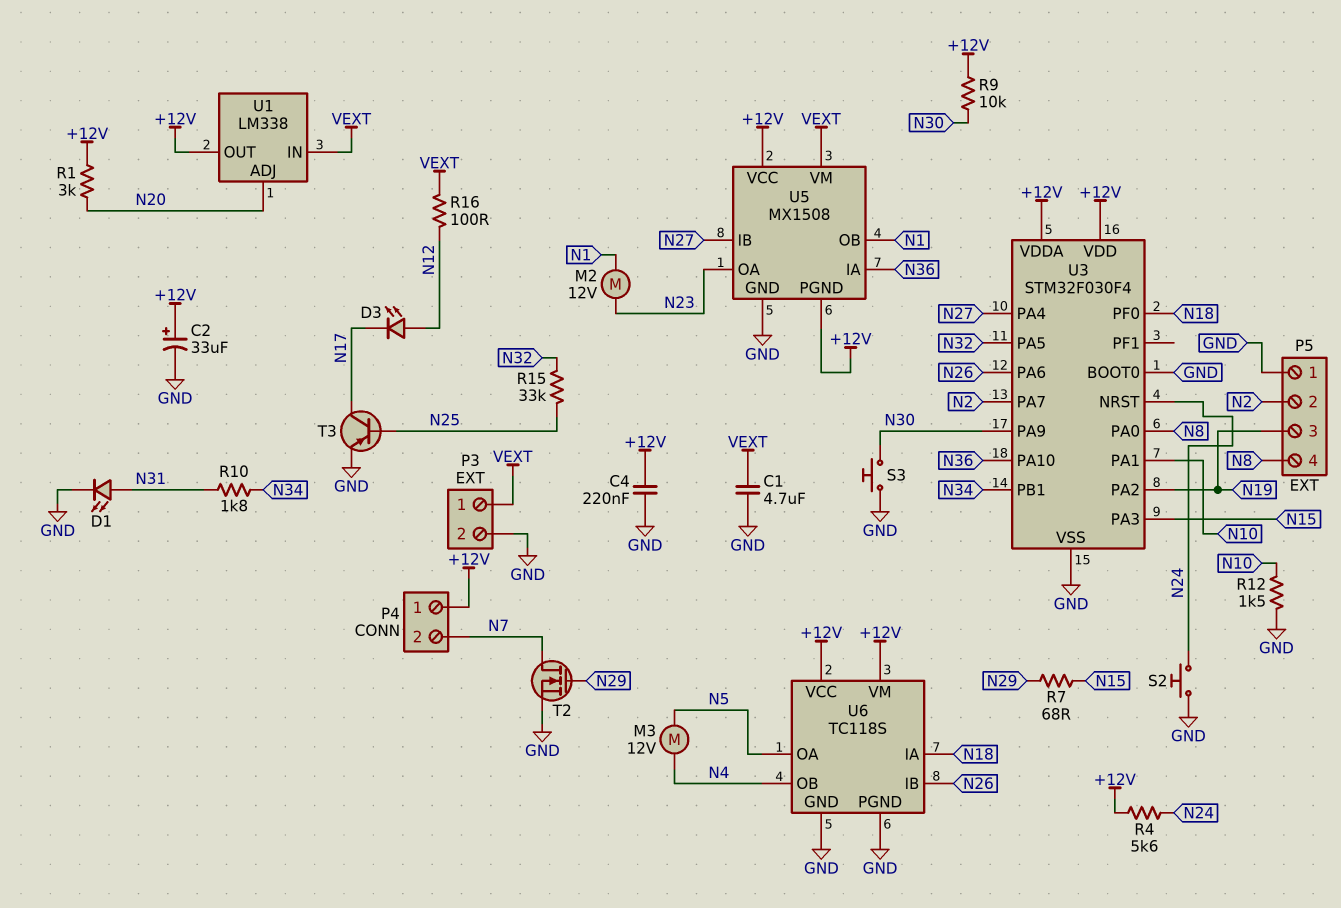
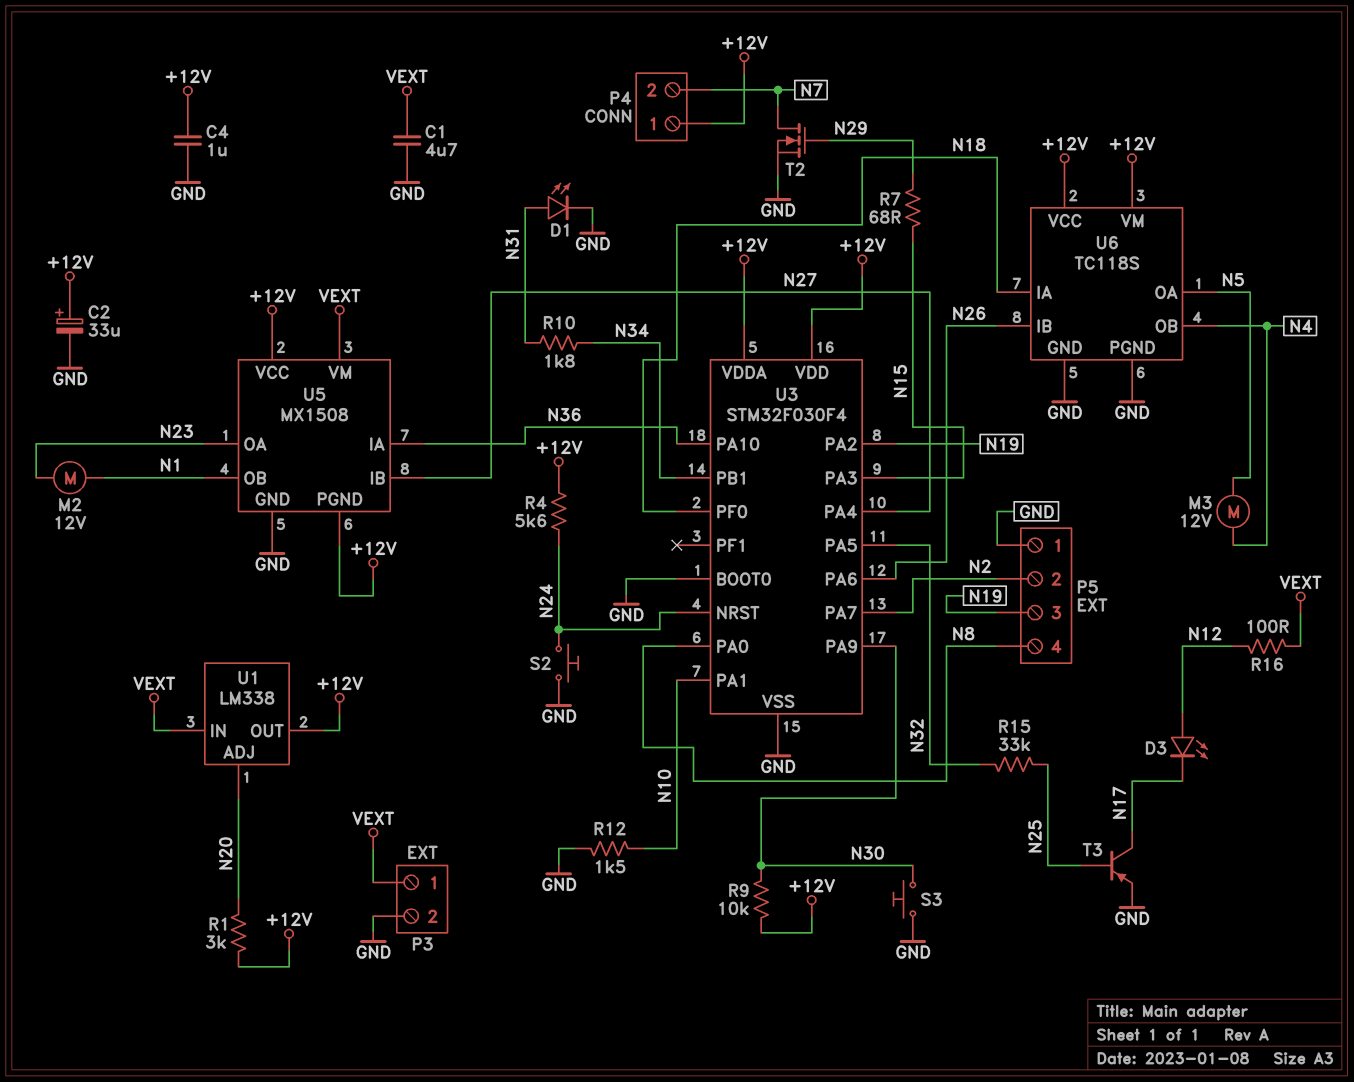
C4: 220nF (+12V, GND) -> 1uF (+12V, GND)

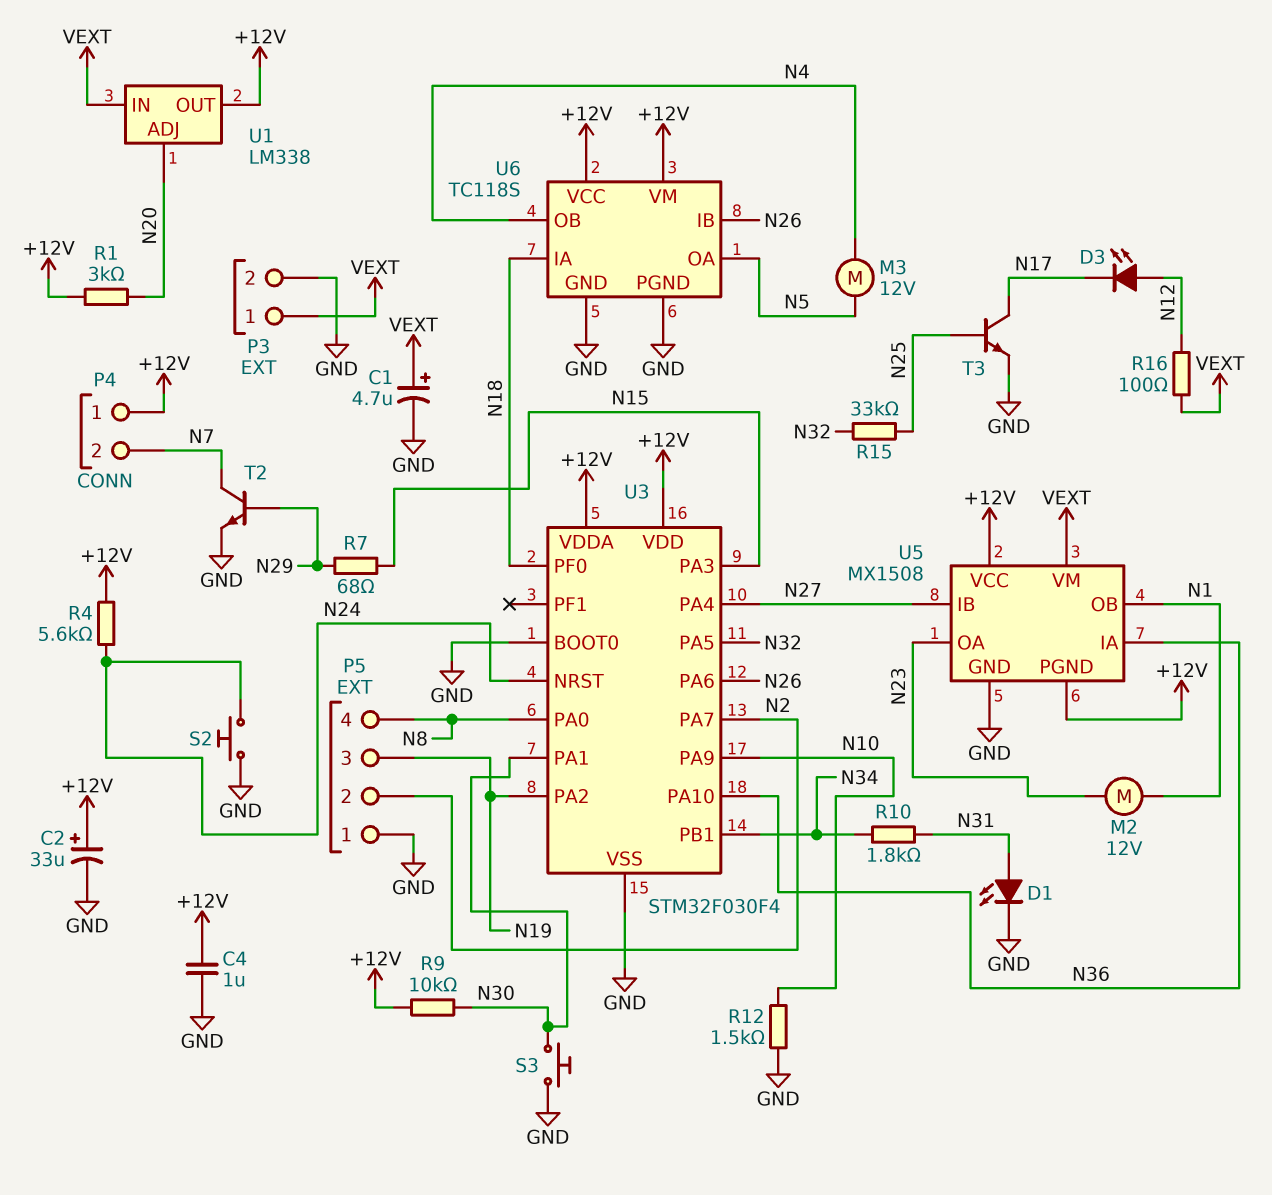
C1: 4.7uF (GND, VEXT) -> 4.7uF (plus VEXT, minus GND)
T2: NMOS (G N29, D N7, S GND) -> NPN (B N29, C N7, E GND)
T3: PNP (B N25, C N17, E GND) -> NPN (B N25, C N17, E GND)
U3 pin PA1: N10 -> N30
U3 pin PA9: N30 -> N10

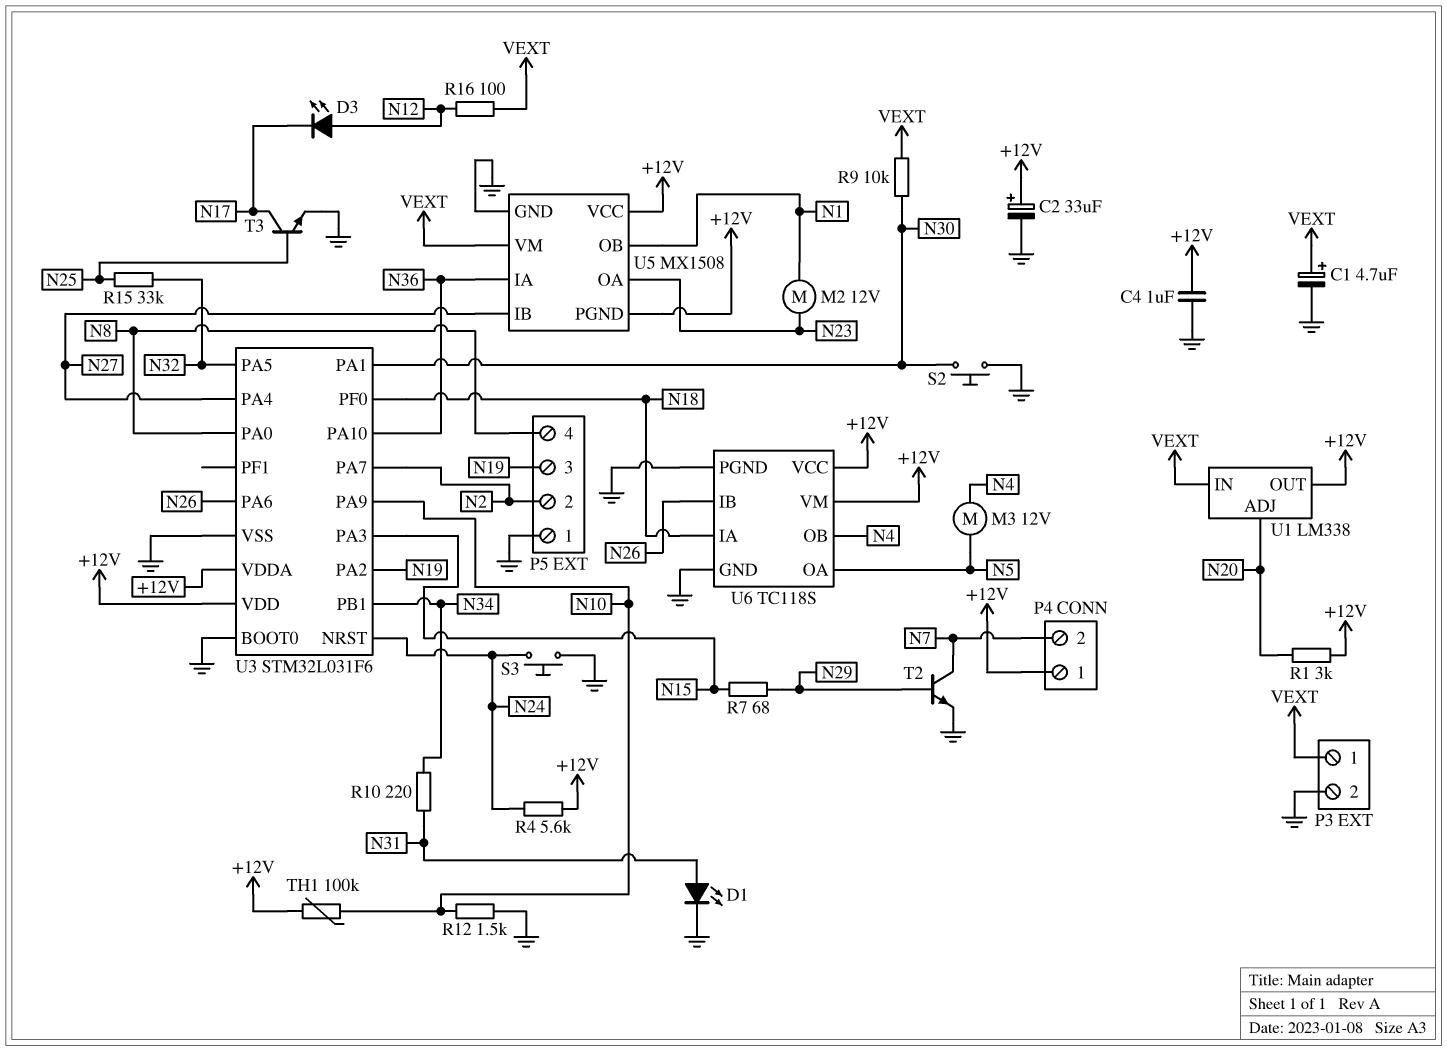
R9: 10k (+12V, N30) -> 10k (N30, VEXT)
R10: 1.8k (N31, N34) -> 220 (N31, N34)
S2: button (GND, N24) -> button (GND, N30)
S3: button (GND, N30) -> button (GND, N24)
TH1: none -> 100k (+12V, N10)
U3: STM32F030F4 -> STM32L031F6

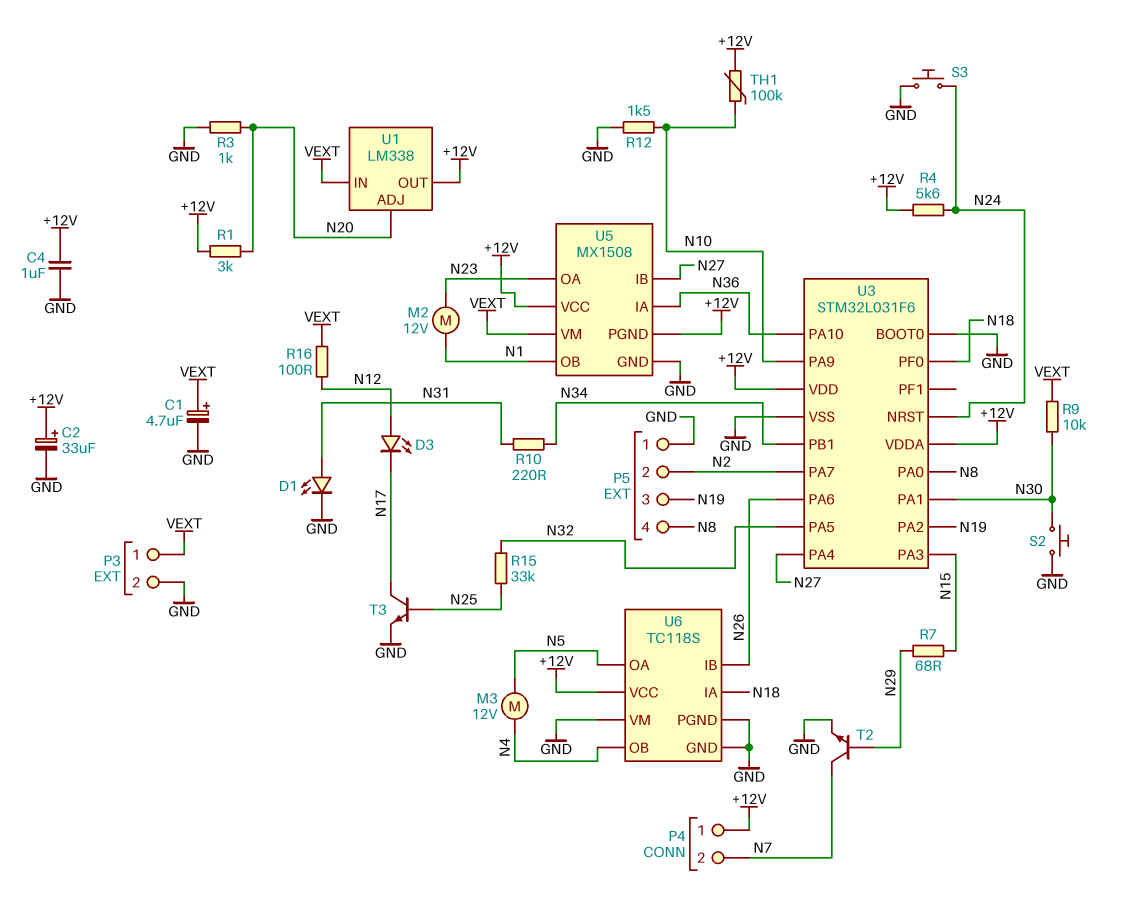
R3: none -> 1k (GND, N20)
U6 pin VM: +12V -> GND

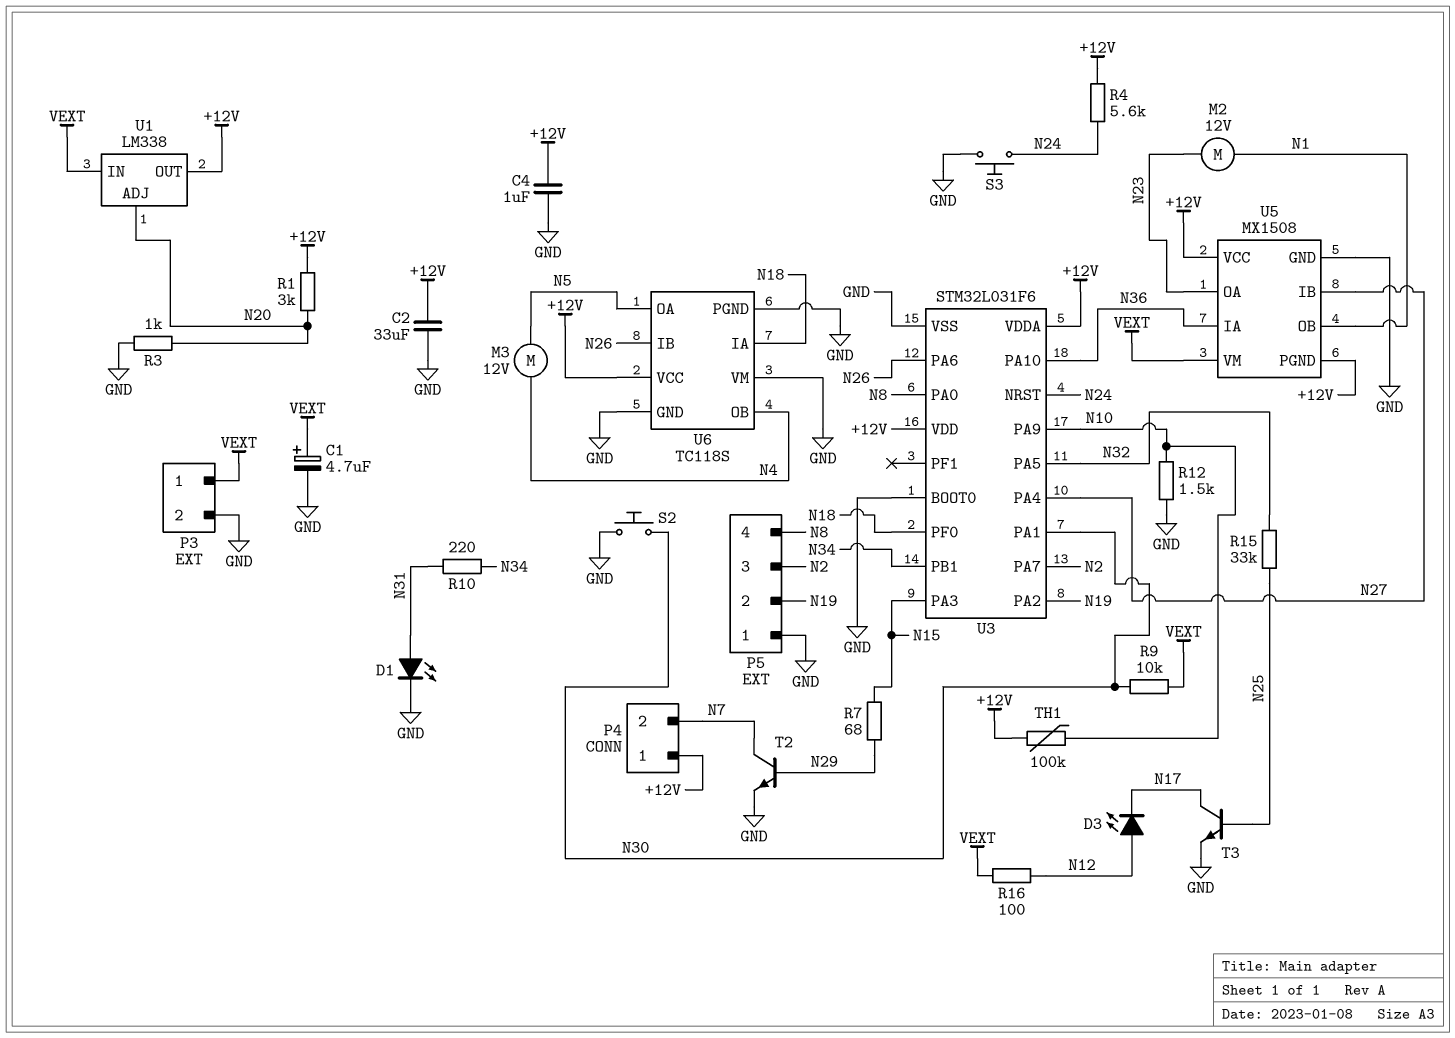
C2: 33uF (plus +12V, minus GND) -> 33uF (+12V, GND)
P5 pin 2: N2 -> N19
P5 pin 3: N19 -> N2

